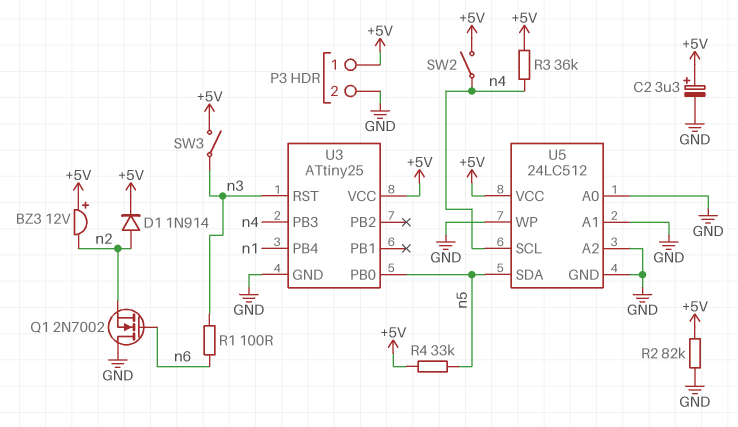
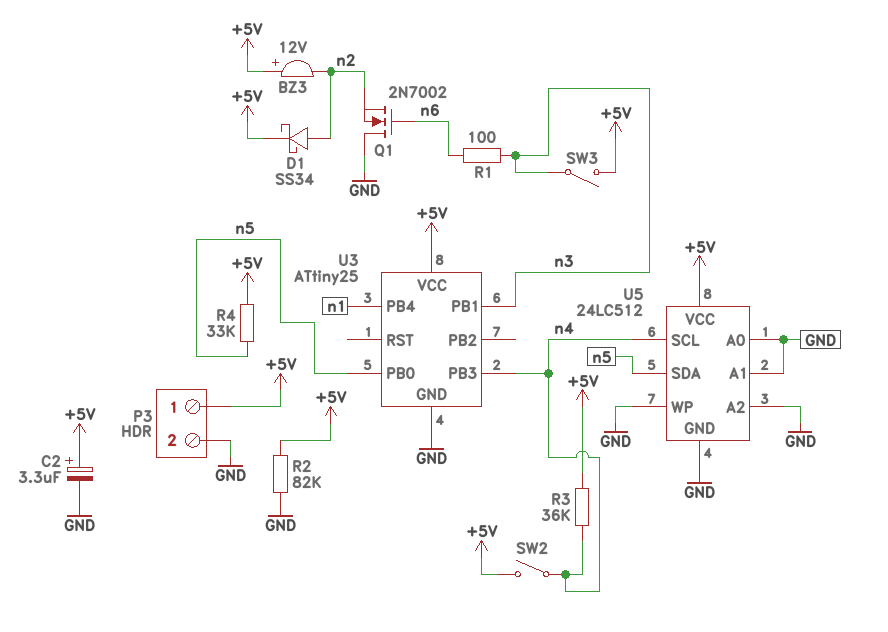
D1: diode 1N914 (A n2, K +5V) -> schottky SS34 (A n2, K +5V)
U3 pin PB1: none -> n3
U3 pin RST: n3 -> none

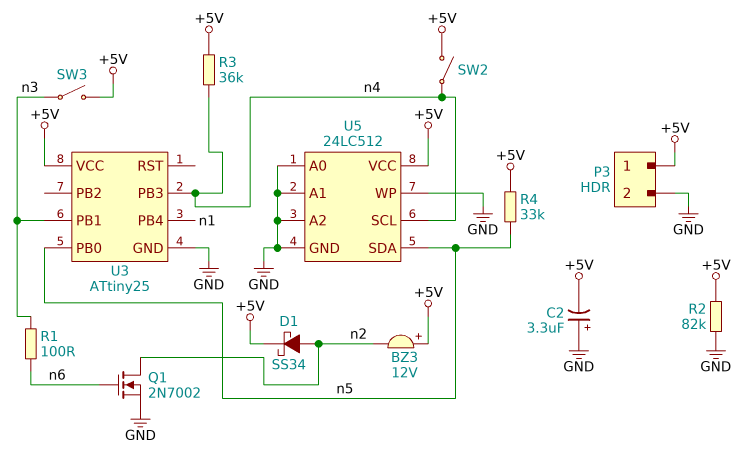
C2: 3.3uF (plus +5V, minus GND) -> 3.3uF (plus GND, minus +5V)
Q1: NMOS 2N7002 (G n6, D GND, S n2) -> NMOS 2N7002 (G n6, D n2, S GND)

